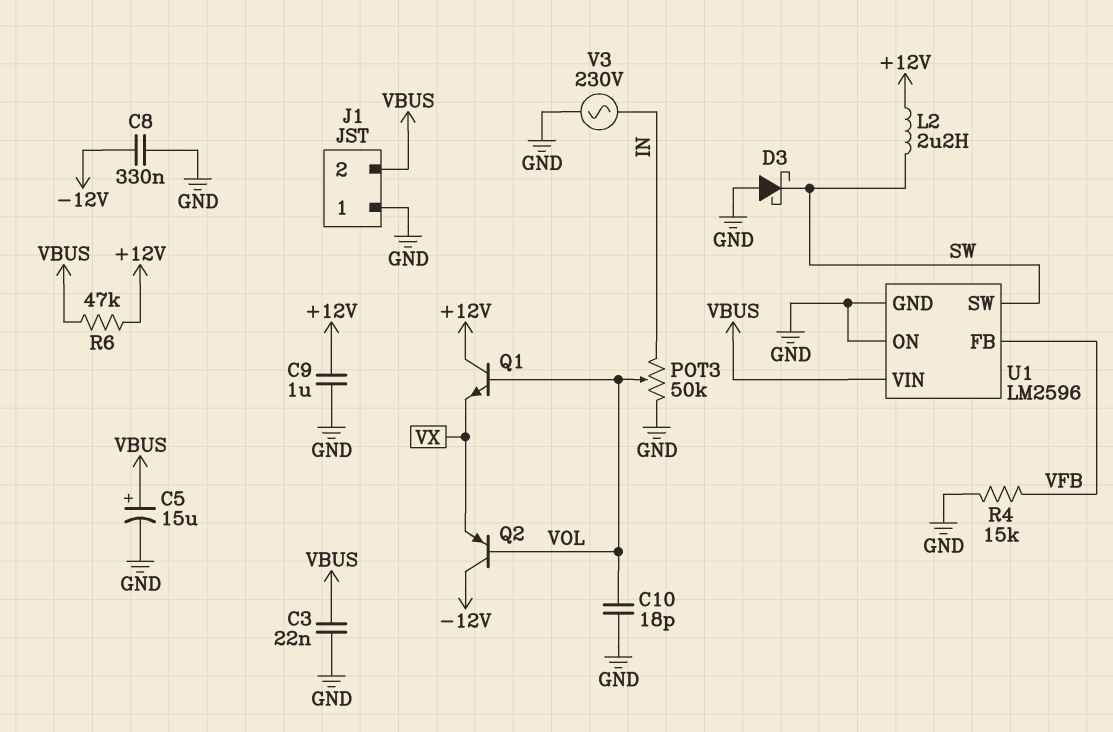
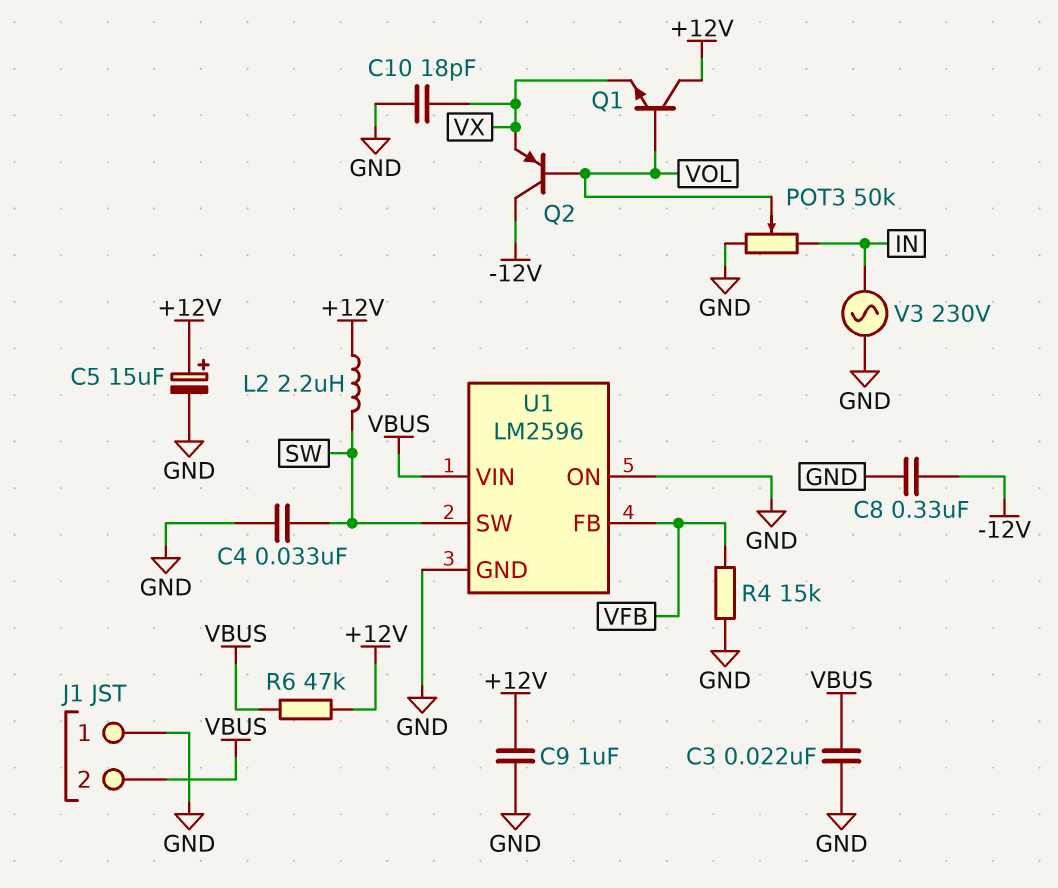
C4: none -> 33nF (GND, SW)
C5: 15uF (plus VBUS, minus GND) -> 15uF (plus +12V, minus GND)
C10: 18pF (GND, VOL) -> 18pF (GND, VX)
D3: schottky (A GND, K SW) -> none

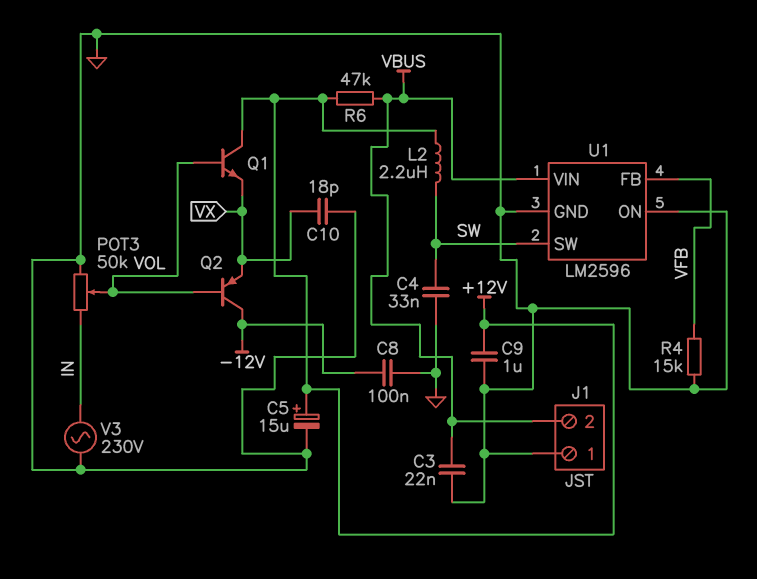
C8: 330nF (-12V, GND) -> 100nF (-12V, GND)

